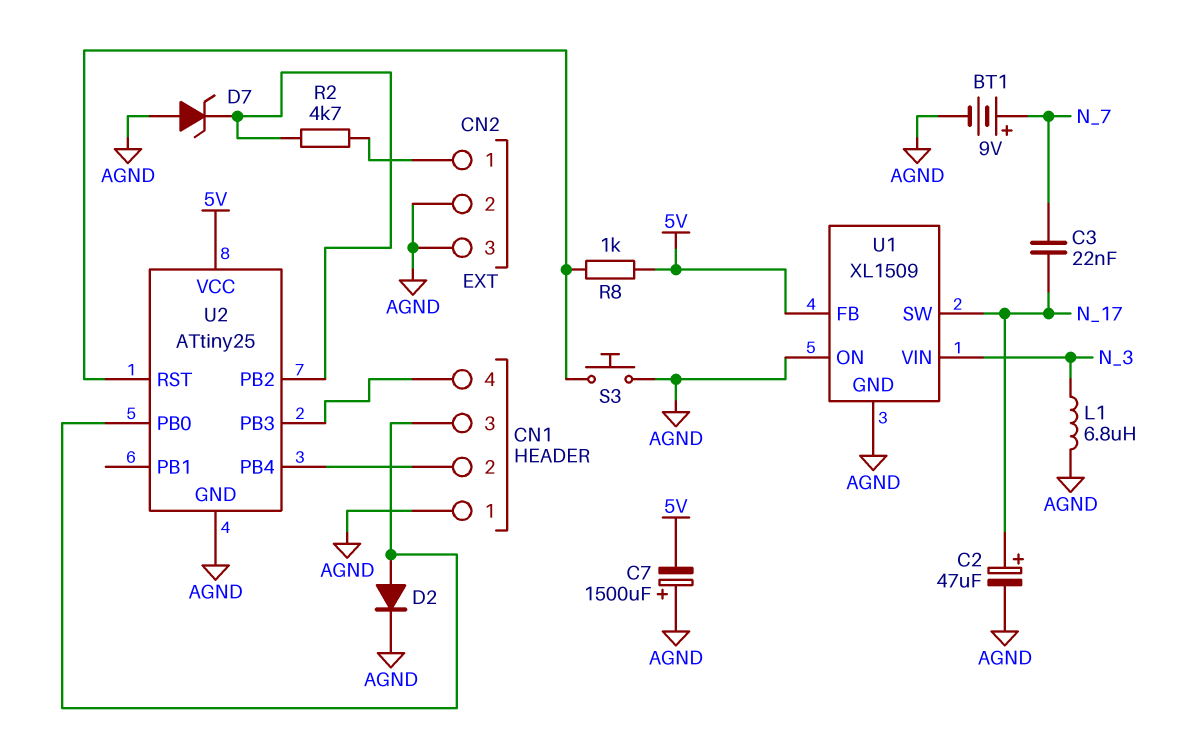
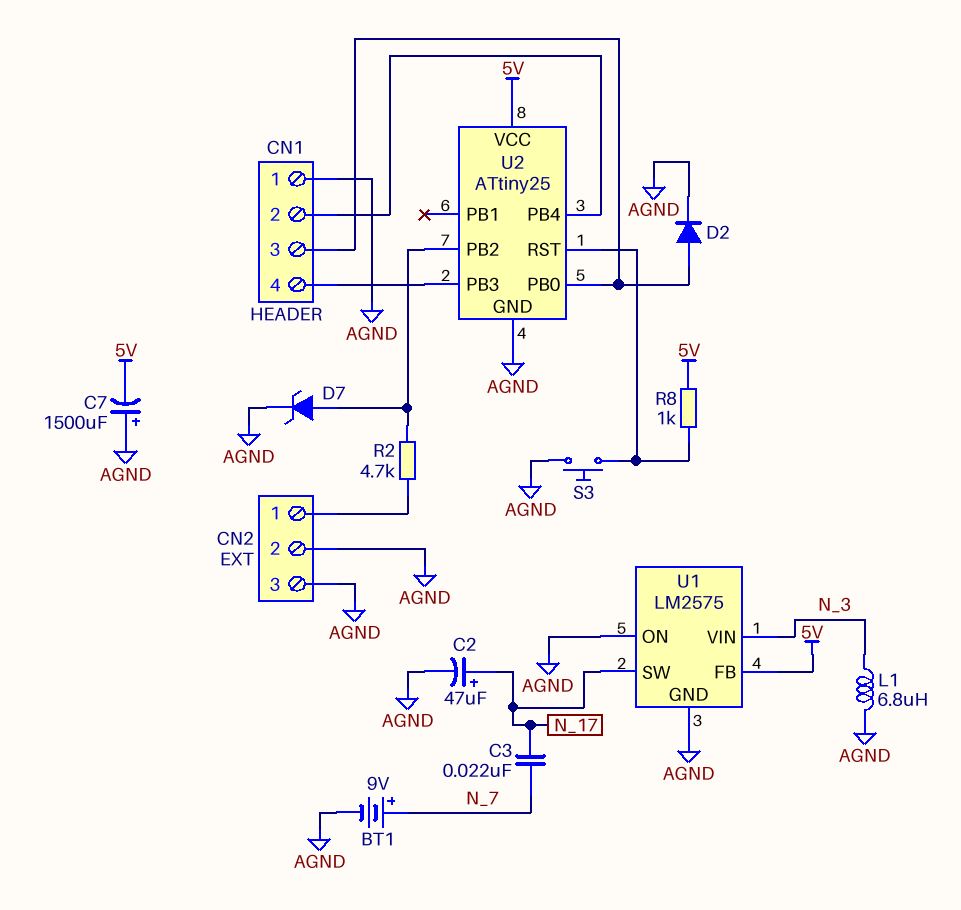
D7: zener (A AGND, K U2/PB2) -> zener (A U2/PB2, K AGND)
U1: XL1509 -> LM2575

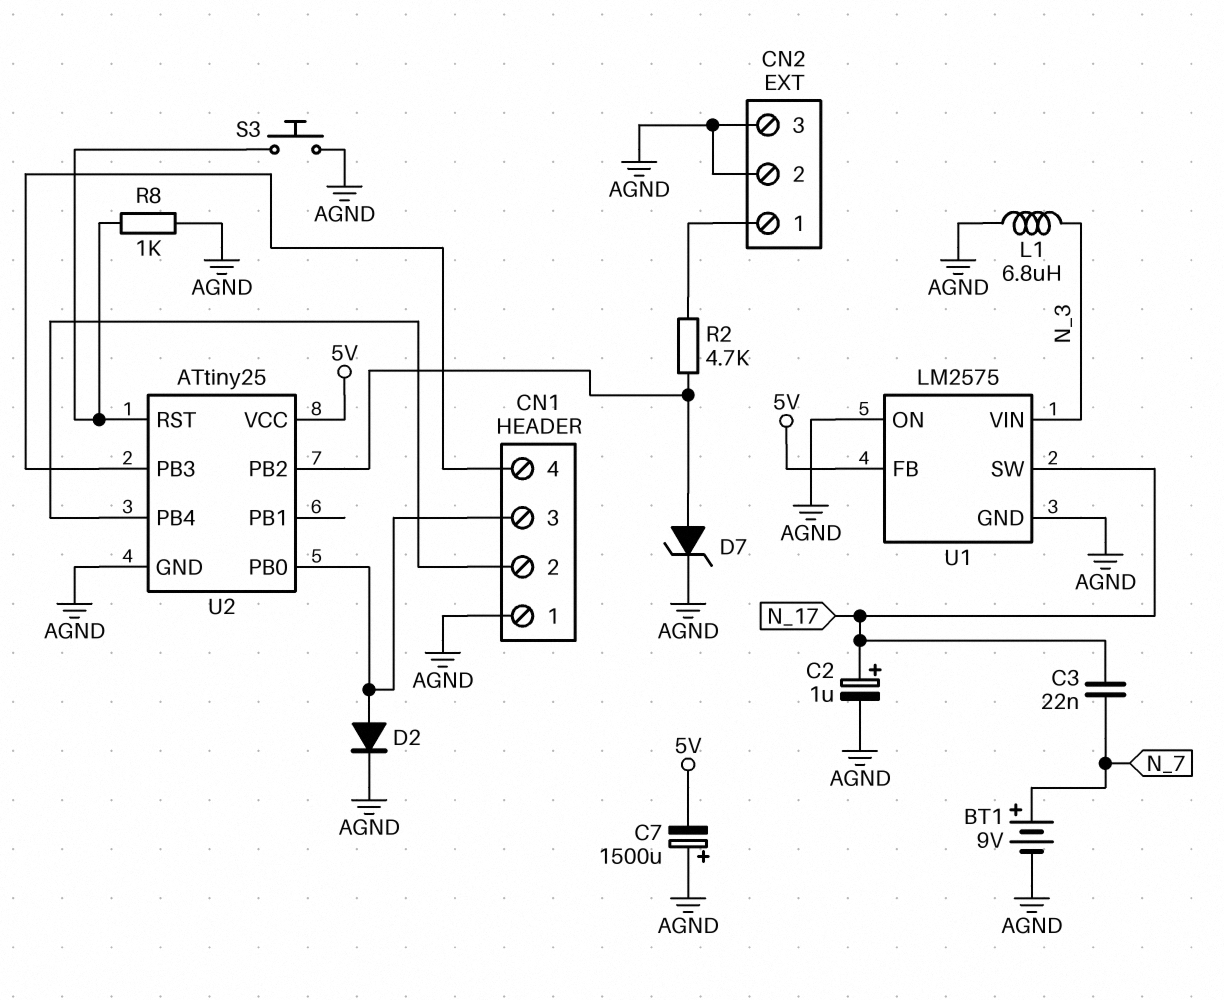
C2: 47uF (plus N_17, minus AGND) -> 1uF (plus N_17, minus AGND)
R8: 1k (5V, U2/RST) -> 1k (AGND, U2/RST)

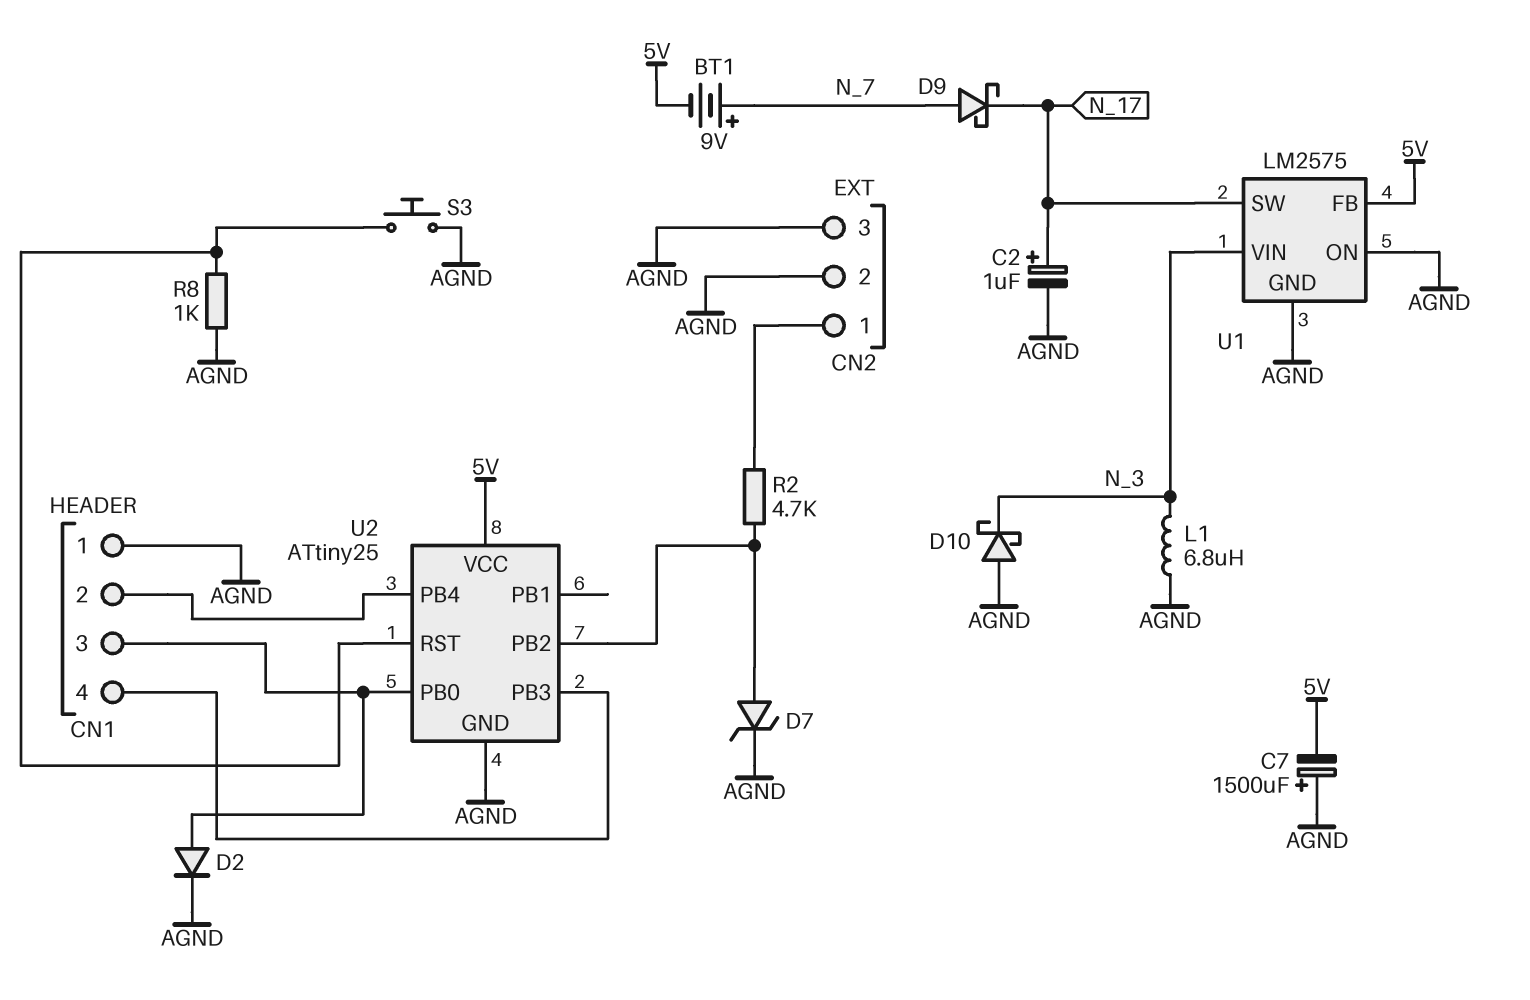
BT1: 9V (plus N_7, minus AGND) -> 9V (plus N_7, minus 5V)
C3: 22nF (N_7, N_17) -> none
D9: none -> schottky (A N_7, K N_17)
D10: none -> schottky (A AGND, K N_3)

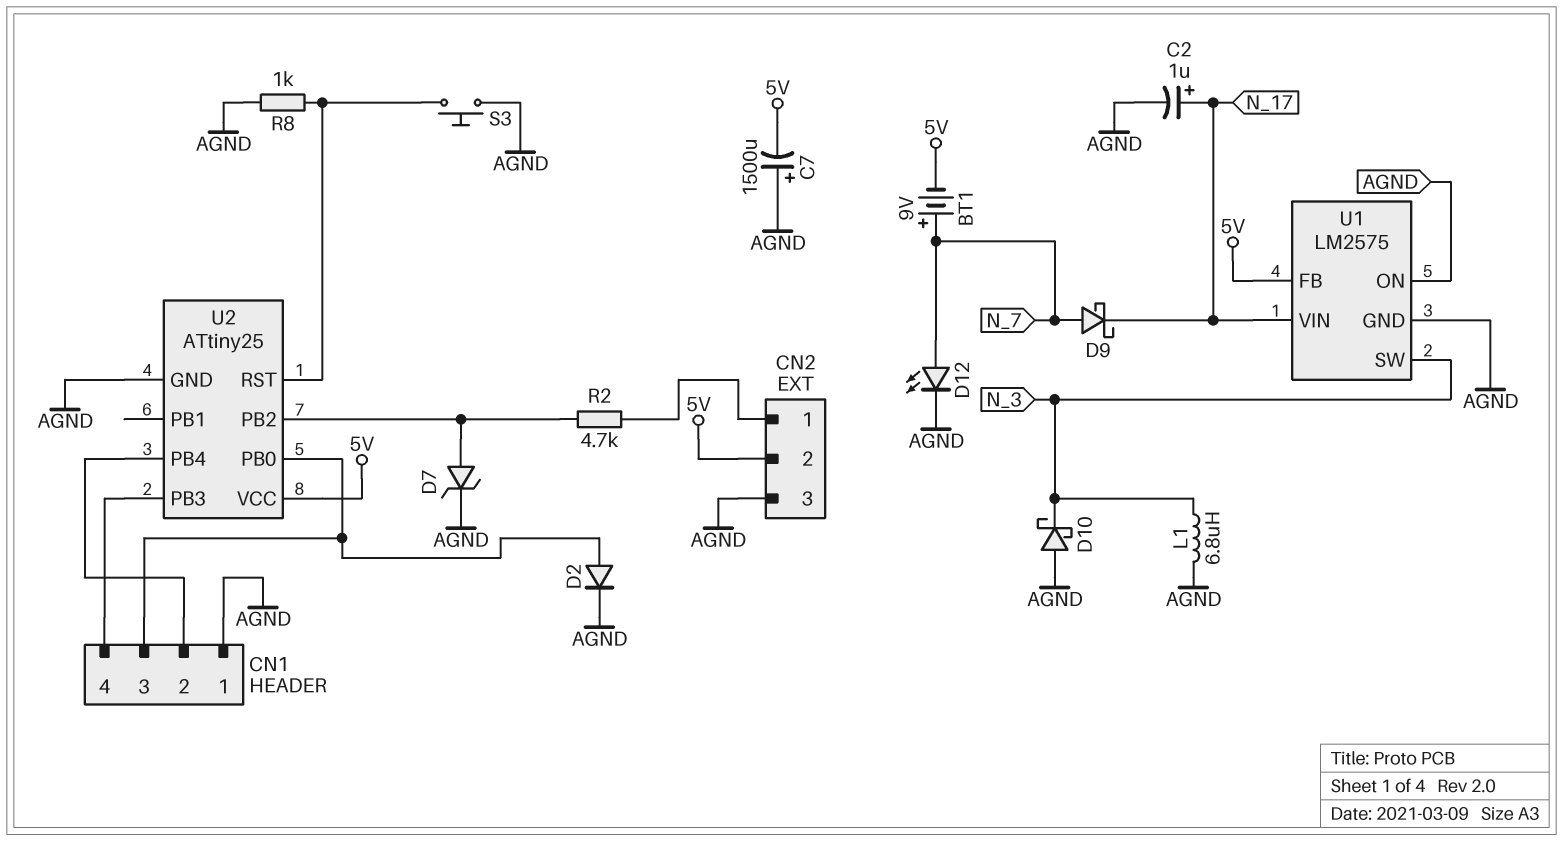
CN2 pin 2: AGND -> 5V
D12: none -> LED (A N_7, K AGND)
U1 pin SW: N_17 -> N_3
U1 pin VIN: N_3 -> N_17

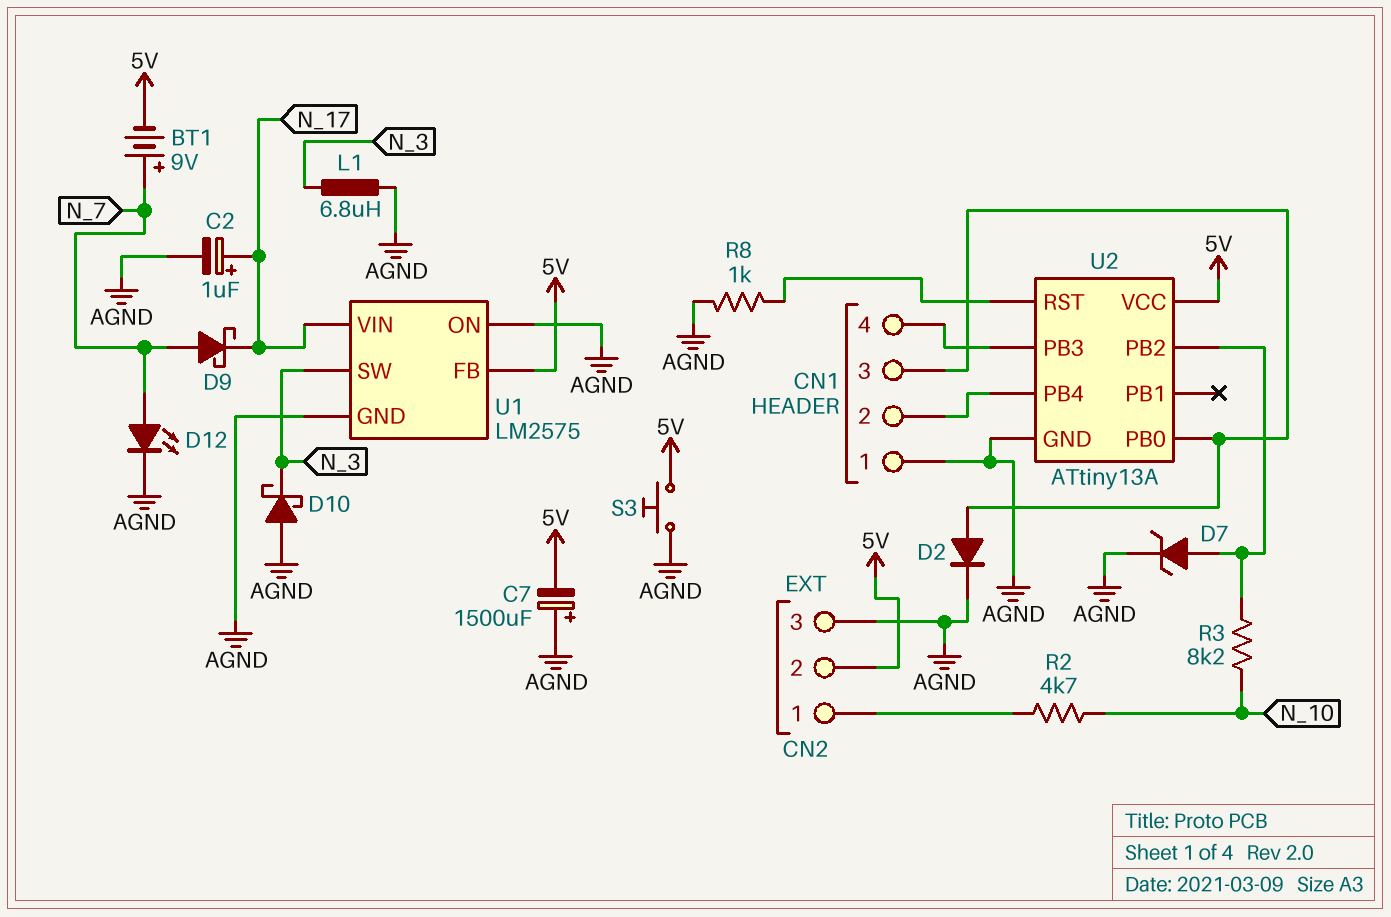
R2: 4.7k (CN2/1, U2/PB2) -> 4.7k (CN2/1, N_10)
R3: none -> 8.2k (N_10, U2/PB2)
S3: button (AGND, U2/RST) -> button (5V, AGND)
U2: ATtiny25 -> ATtiny13A

